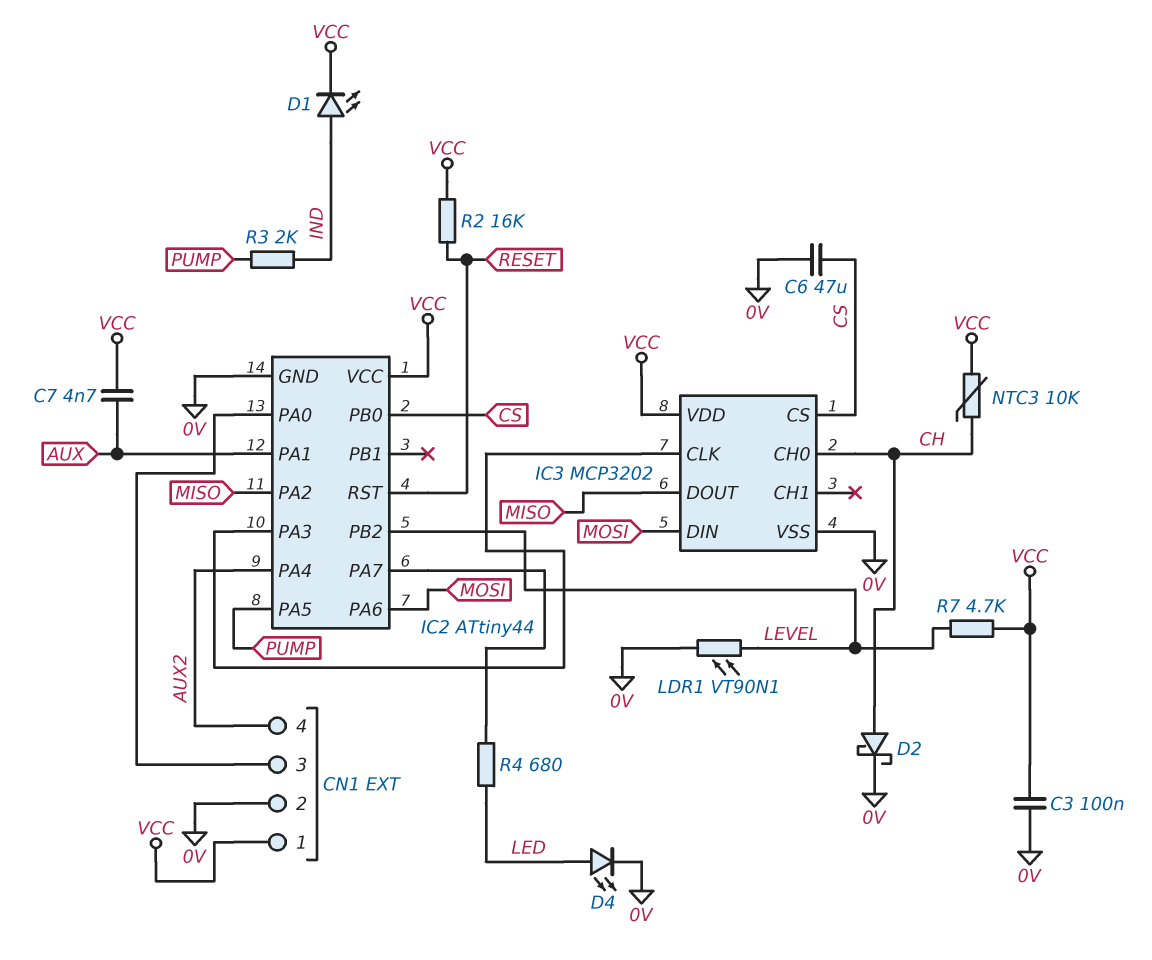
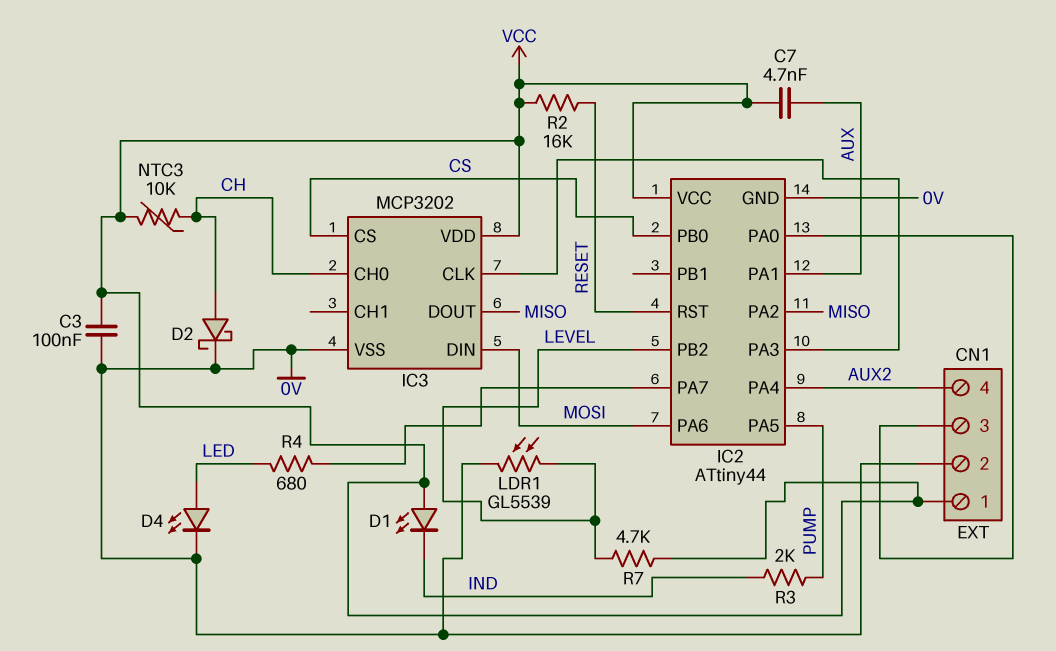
C6: 47uF (0V, CS) -> none
D1: LED (A IND, K VCC) -> LED (A VCC, K IND)
LDR1: VT90N1 (0V, LEVEL) -> GL5539 (0V, LEVEL)

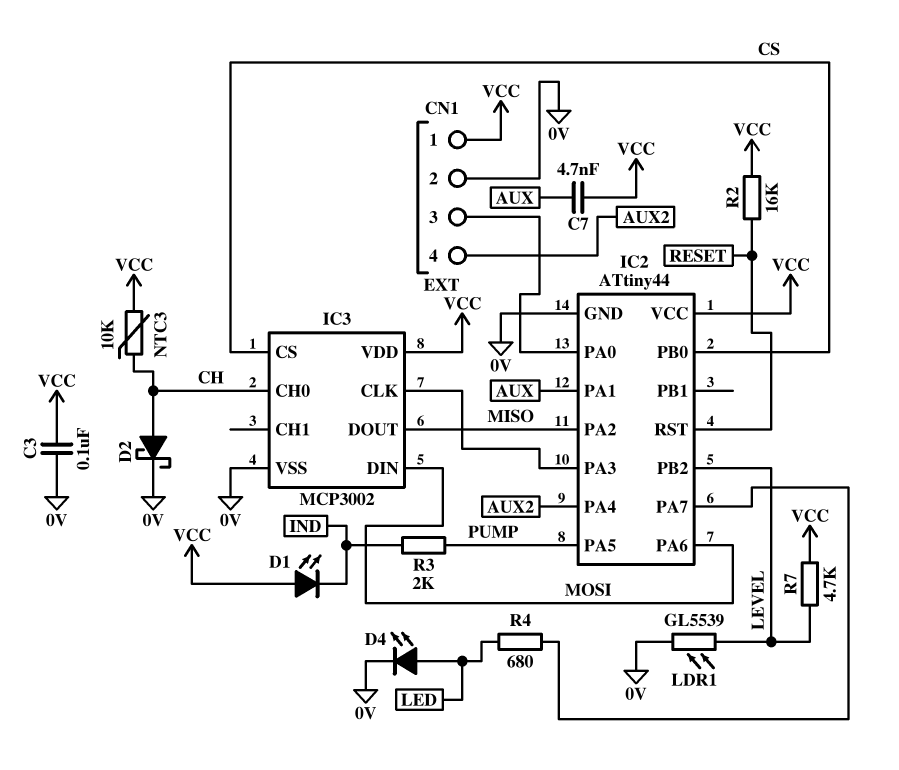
IC3: MCP3202 -> MCP3002

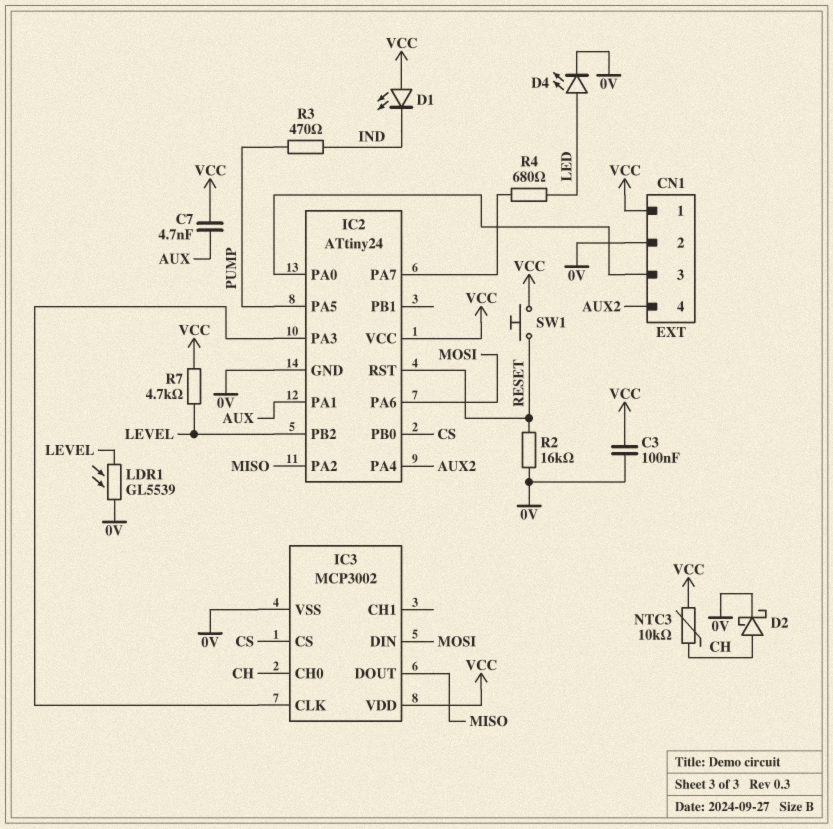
IC2: ATtiny44 -> ATtiny24
R2: 16k (RESET, VCC) -> 16k (0V, RESET)
R3: 2k (IND, PUMP) -> 470 (IND, PUMP)
SW1: none -> button (RESET, VCC)

